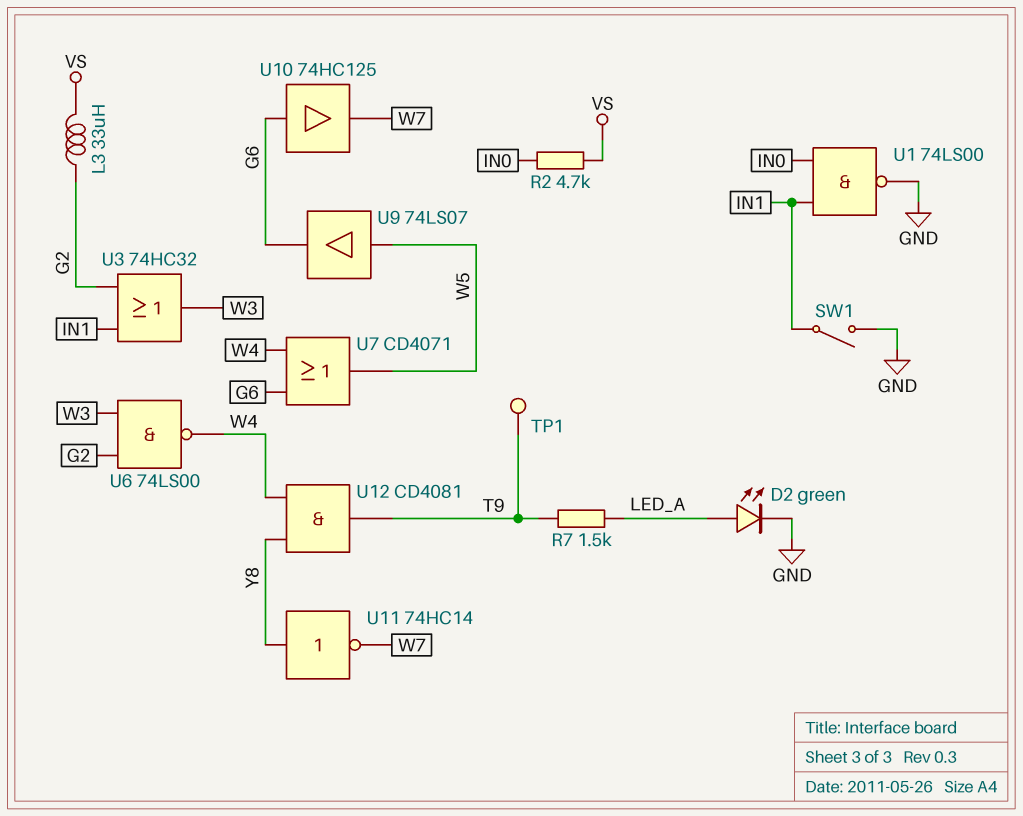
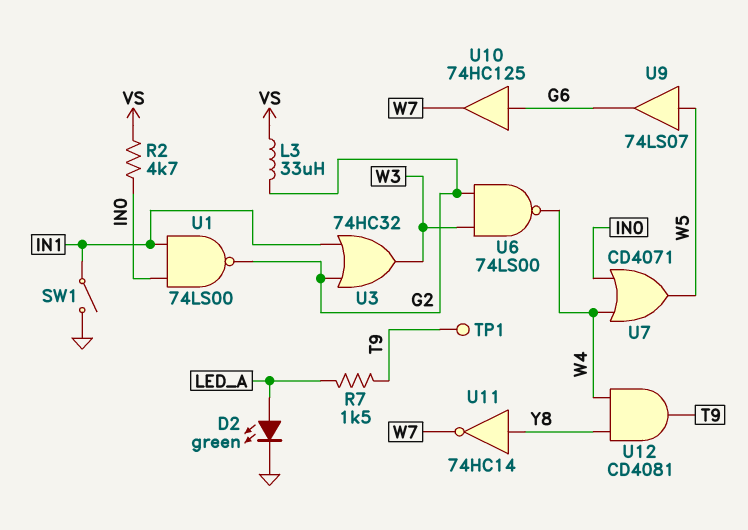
U1: NAND 74LS00 (in IN0, in IN1, out GND) -> NAND 74LS00 (in IN0, in IN1, out G2)
U7: OR CD4071 (in G6, in W4, out W5) -> OR CD4071 (in IN0, in W4, out W5)

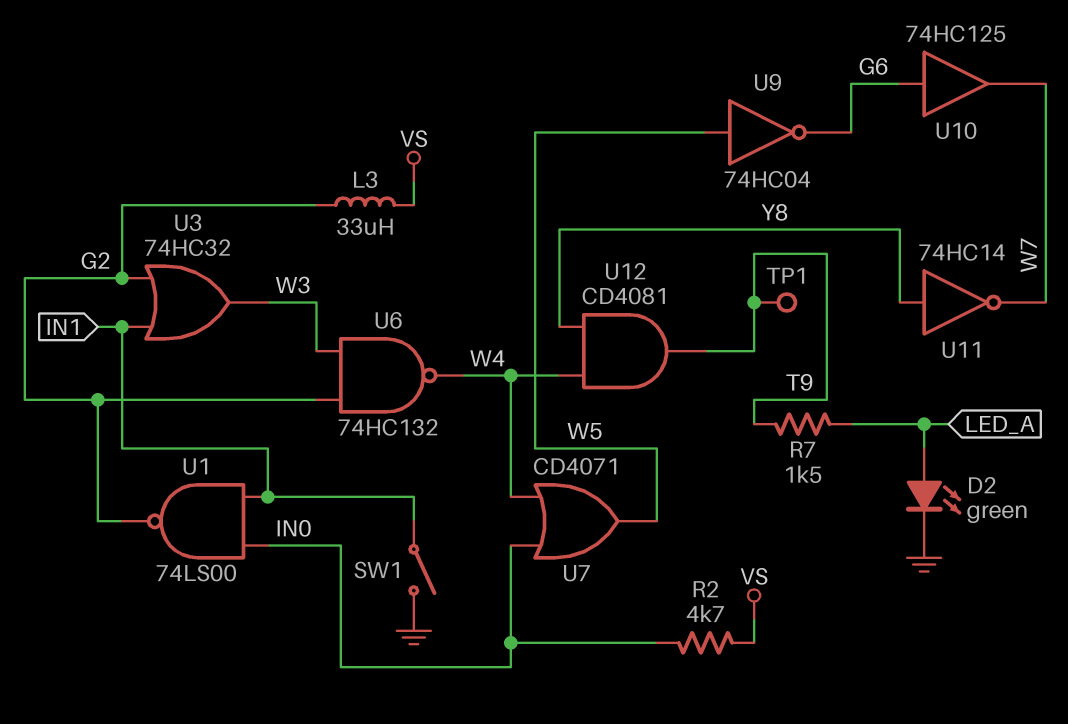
U6: NAND 74LS00 (in G2, in W3, out W4) -> NAND 74HC132 (in G2, in W3, out W4)
U9: buffer 74LS07 (in W5, out G6) -> NOT 74HC04 (in W5, out G6)

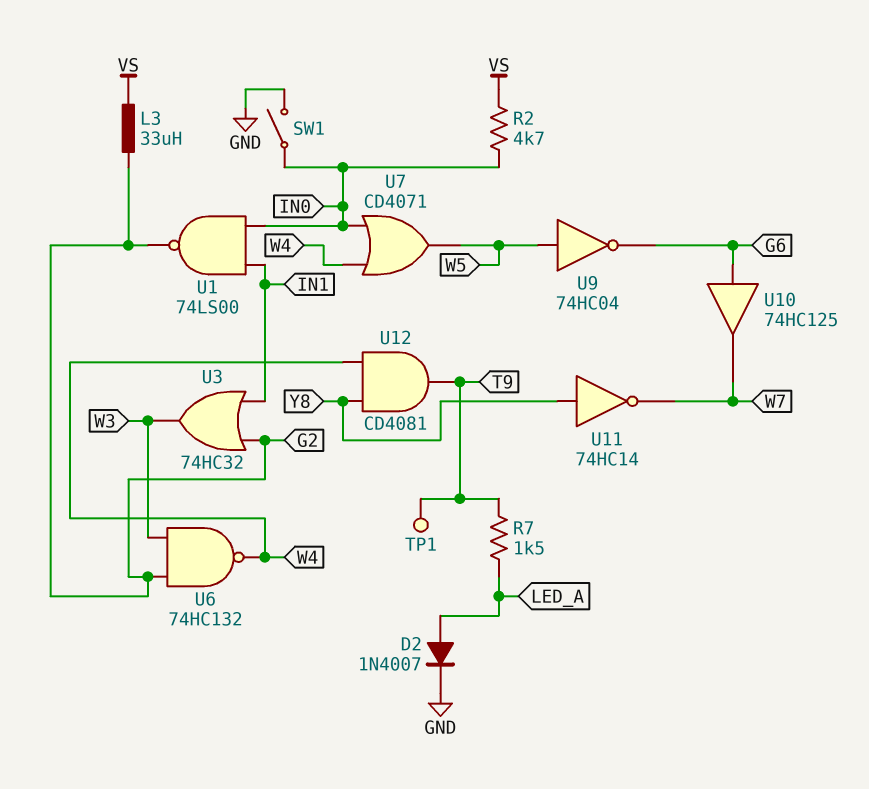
D2: LED green (A LED_A, K GND) -> diode 1N4007 (A LED_A, K GND)
SW1: switch (GND, IN1) -> switch (GND, IN0)

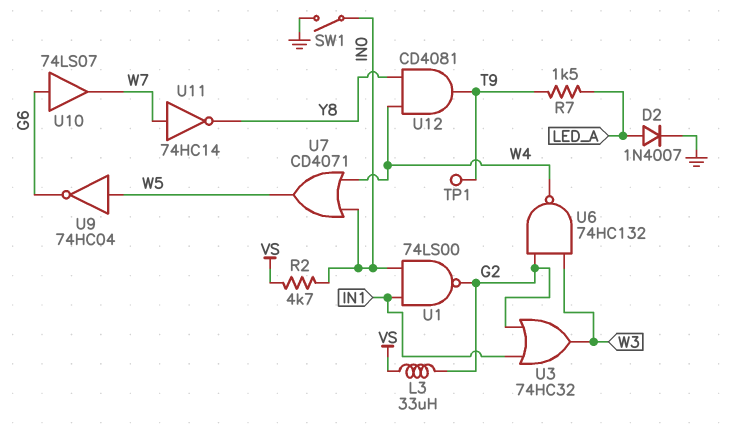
U10: buffer 74HC125 (in G6, out W7) -> buffer 74LS07 (in G6, out W7)
U11: NOT 74HC14 (in Y8, out W7) -> NOT 74HC14 (in W7, out Y8)

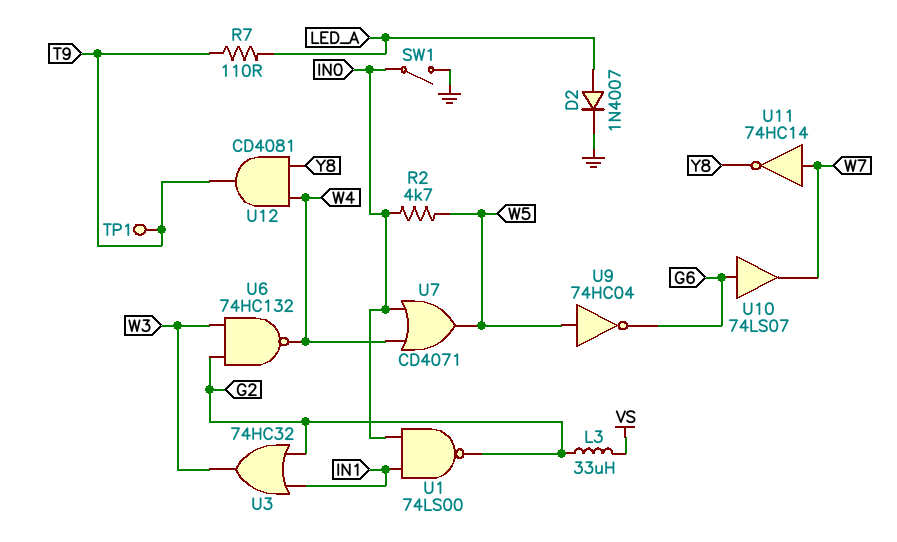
R2: 4.7k (IN0, VS) -> 4.7k (IN0, W5)
R7: 1.5k (LED_A, T9) -> 110 (LED_A, T9)

